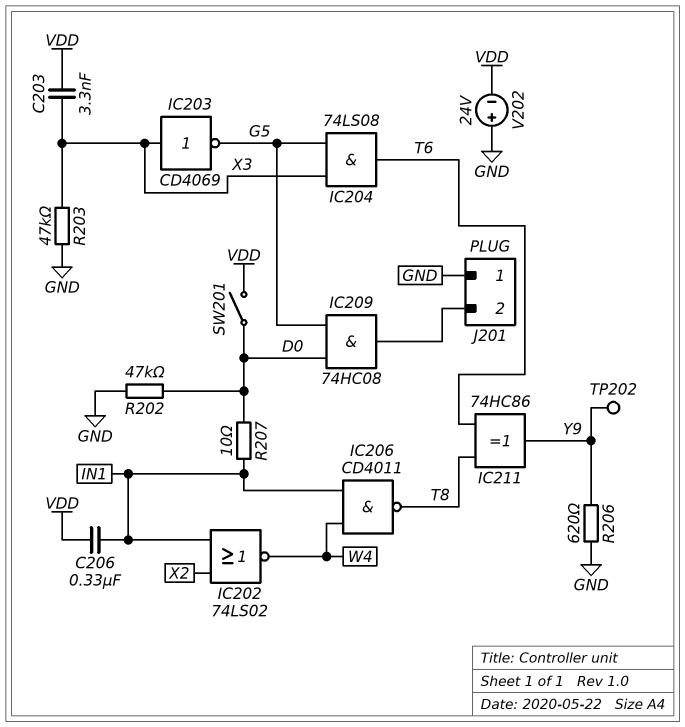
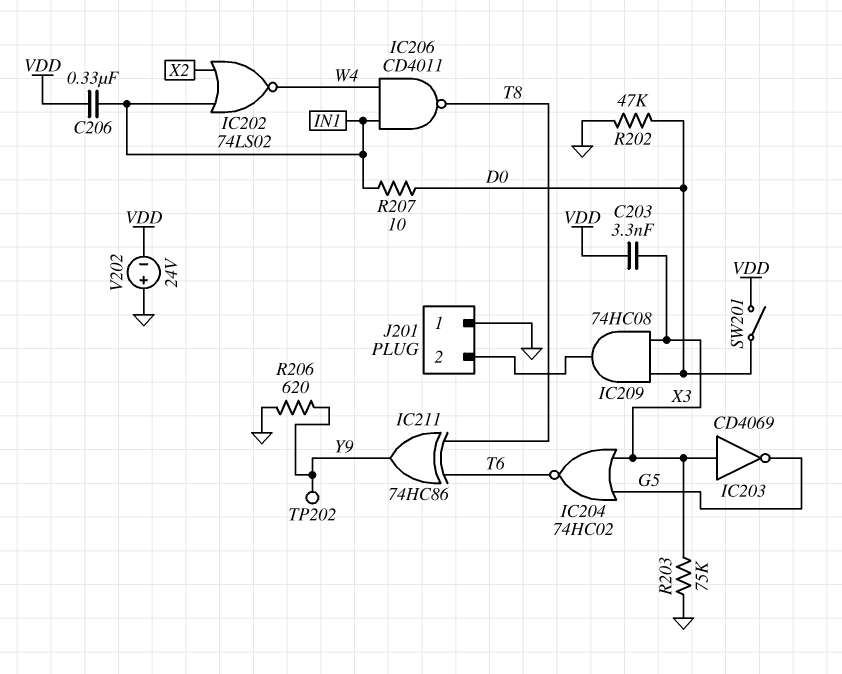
IC204: AND 74LS08 (in G5, in X3, out T6) -> NOR 74HC02 (in G5, in X3, out T6)
IC209: AND 74HC08 (in D0, in G5, out J201/2) -> AND 74HC08 (in D0, in X3, out J201/2)
R203: 47k (GND, X3) -> 75k (GND, X3)

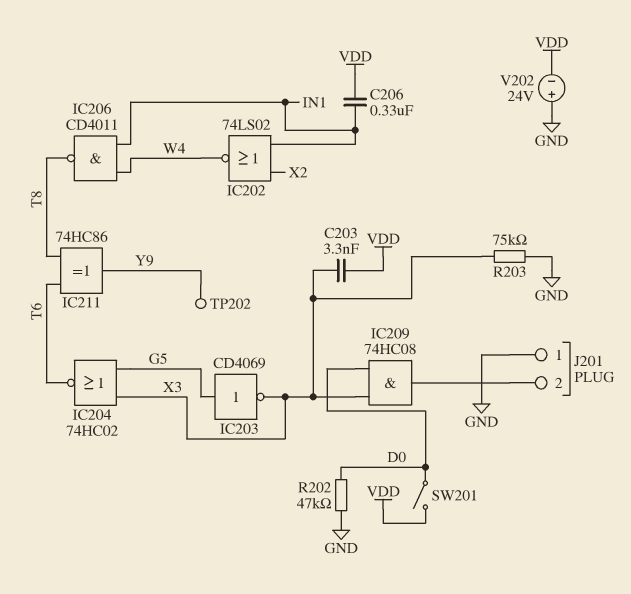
IC203: NOT CD4069 (in X3, out G5) -> NOT CD4069 (in G5, out X3)
R206: 620 (GND, Y9) -> none
R207: 10 (D0, IN1) -> none

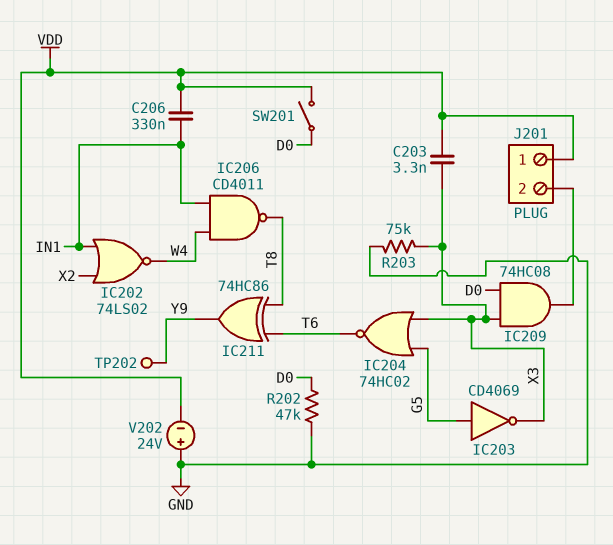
J201 pin 1: GND -> VDD

